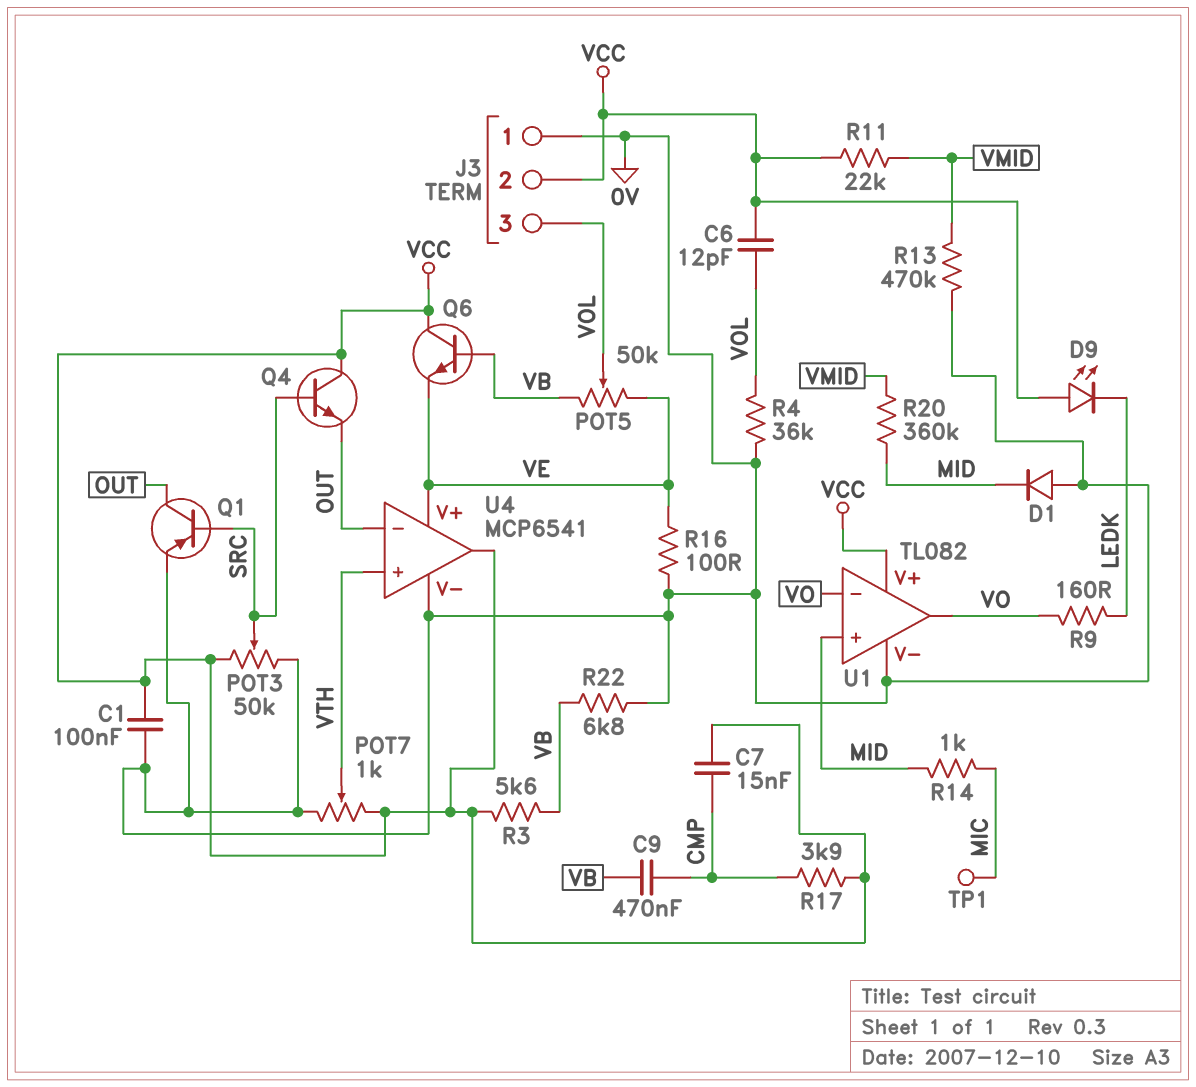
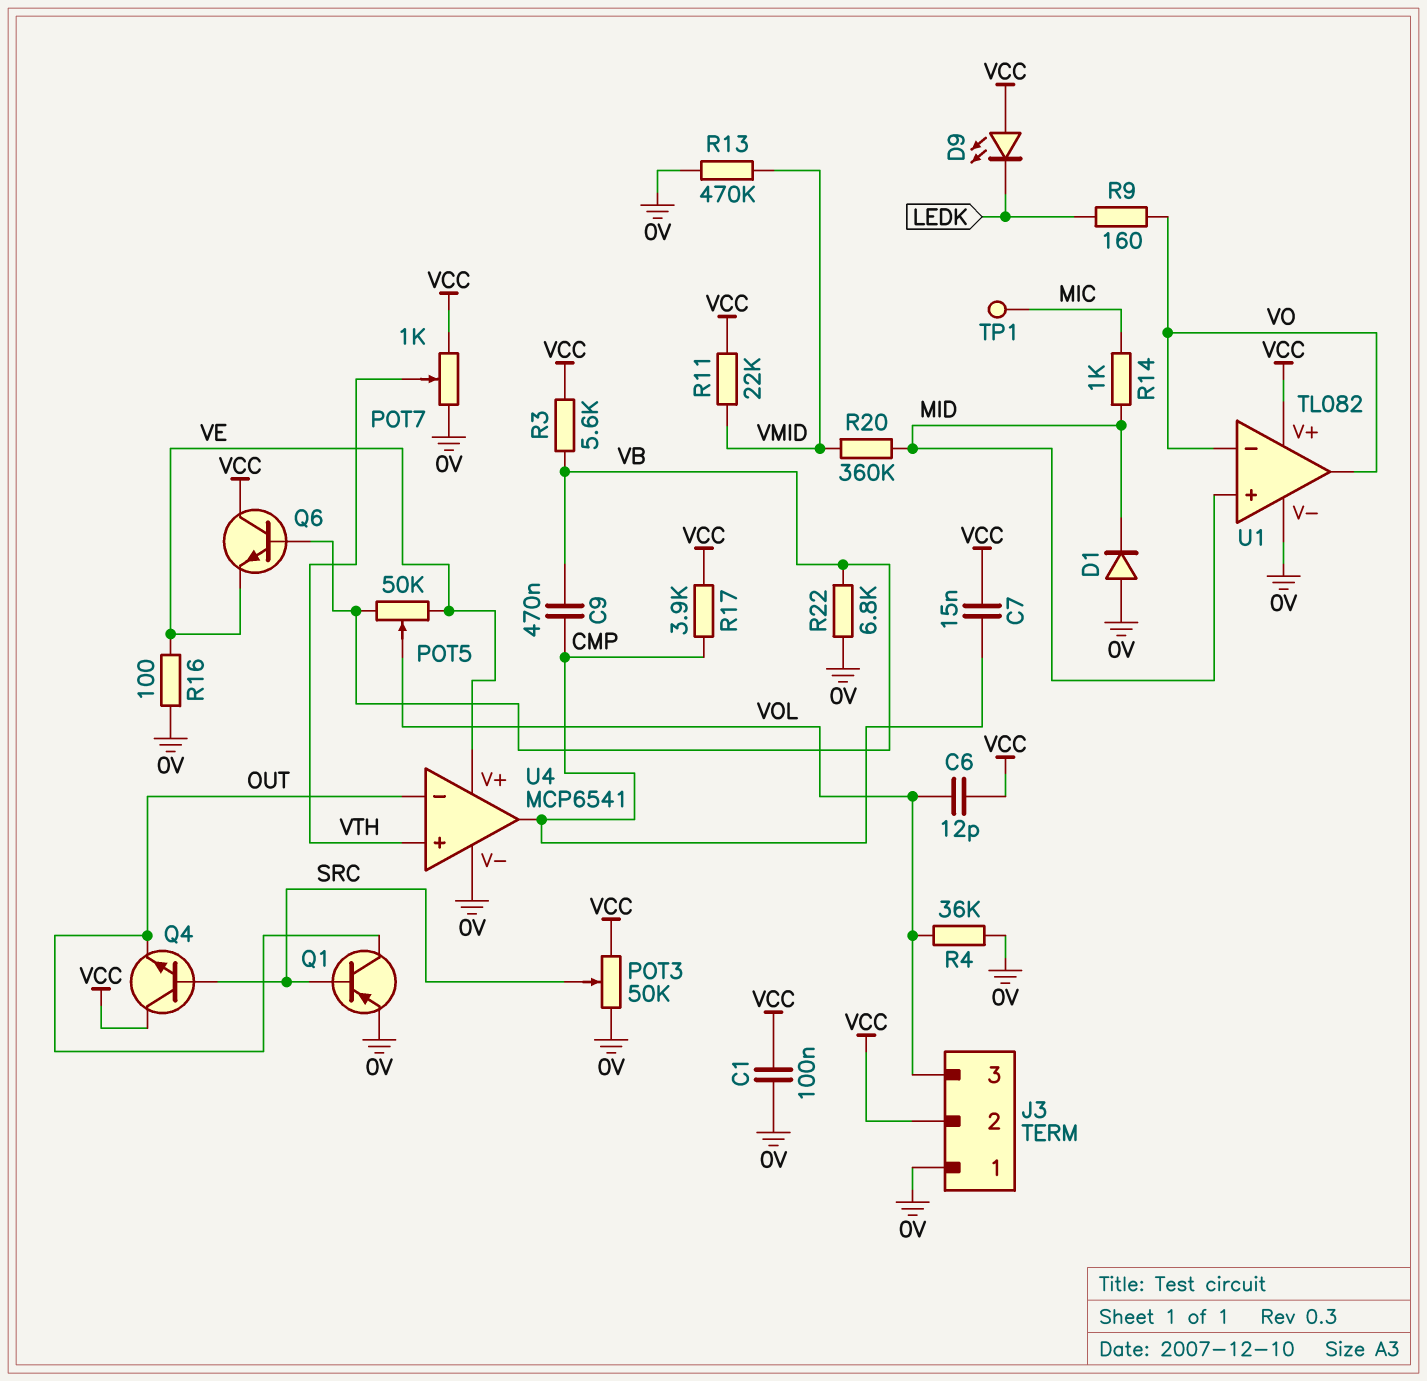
U4 pin out: VCC -> CMP

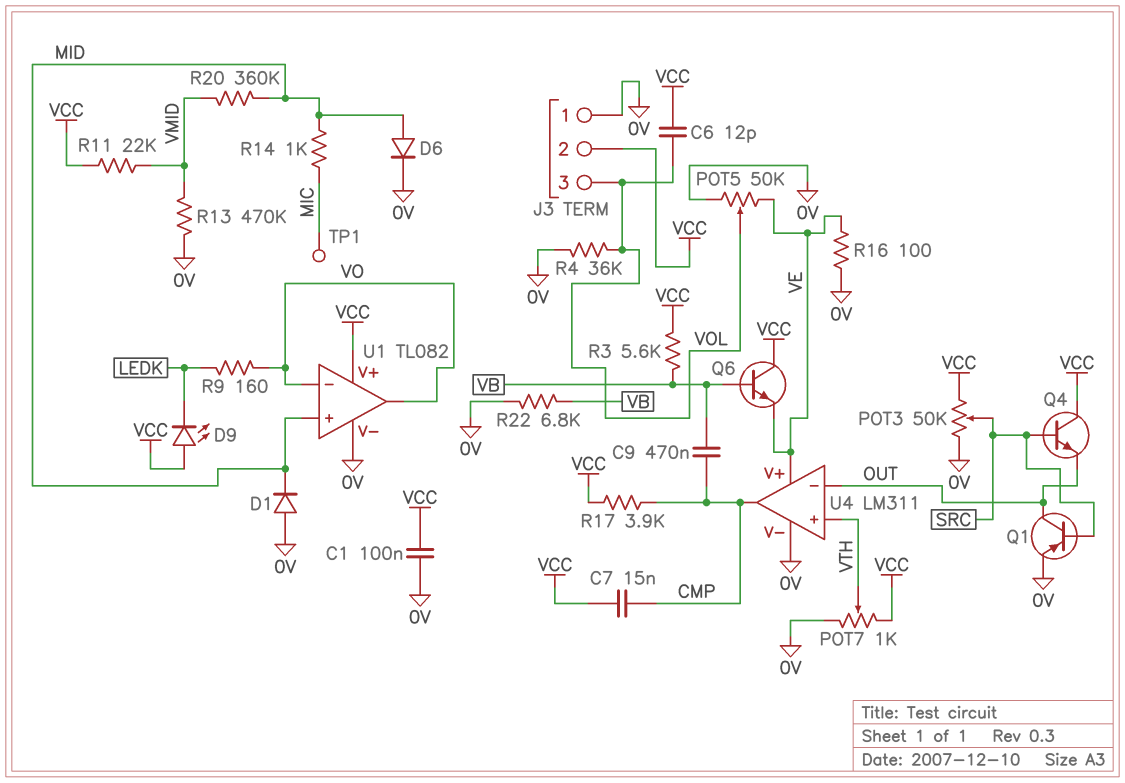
D6: none -> diode (A MID, K 0V)
POT5: 50k (VB, VE, wiper VOL) -> 50k (0V, VE, wiper VOL)
U4: MCP6541 -> LM311

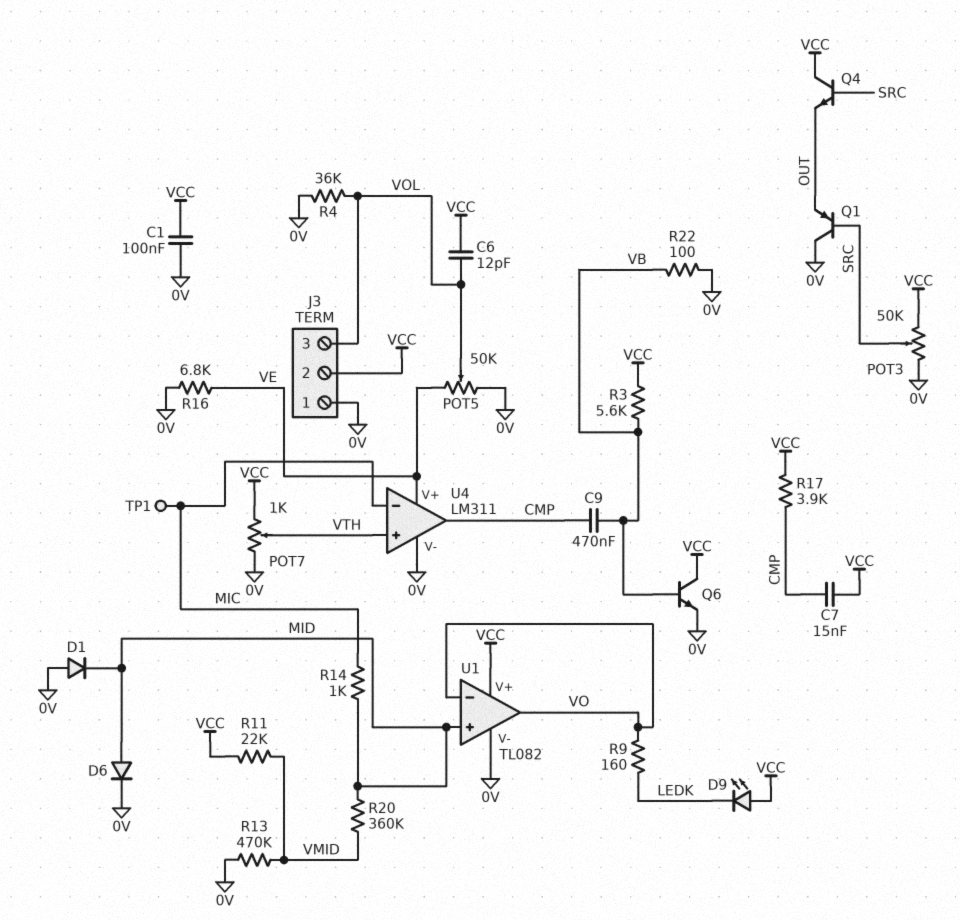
Q1: PNP (B SRC, C OUT, E 0V) -> PNP (B SRC, C 0V, E OUT)
Q6: NPN (B VB, C VCC, E VE) -> NPN (B VB, C VCC, E 0V)
R16: 100 (0V, VE) -> 6.8k (0V, VE)
R22: 6.8k (0V, VB) -> 100 (0V, VB)
U4 pin in-: OUT -> MIC

